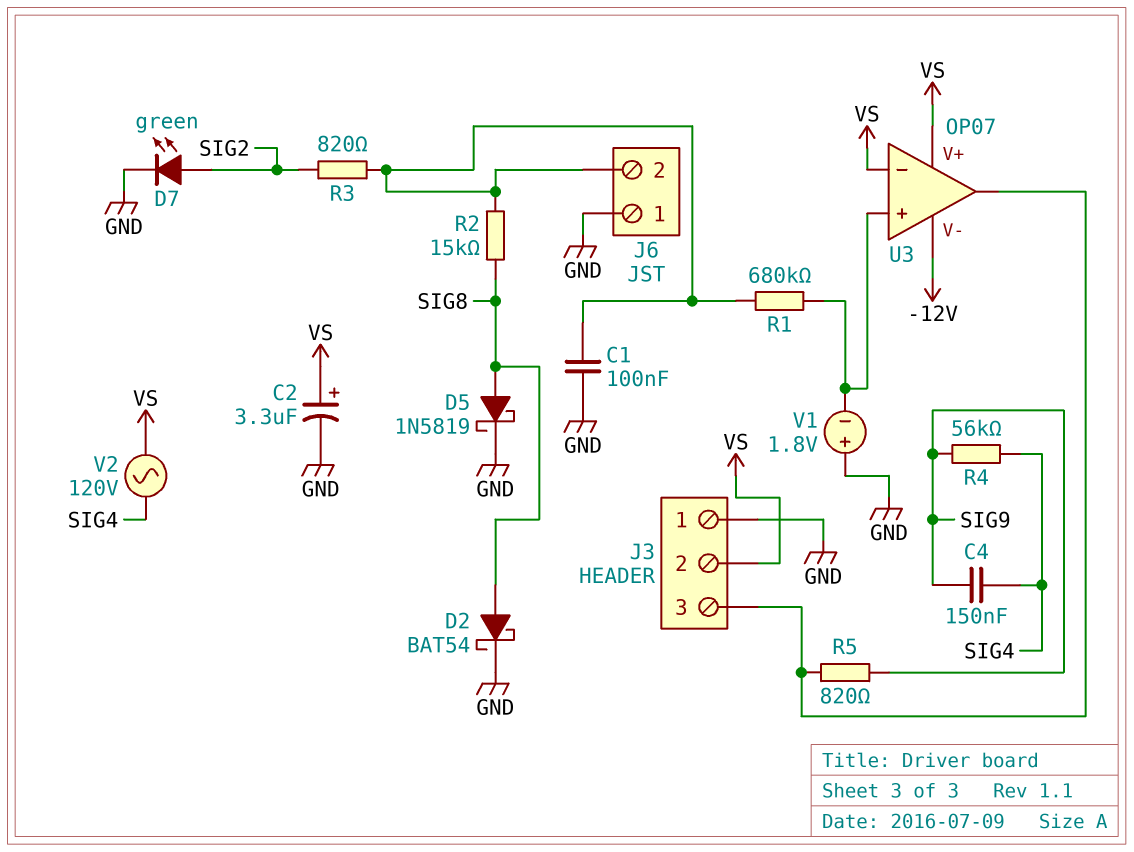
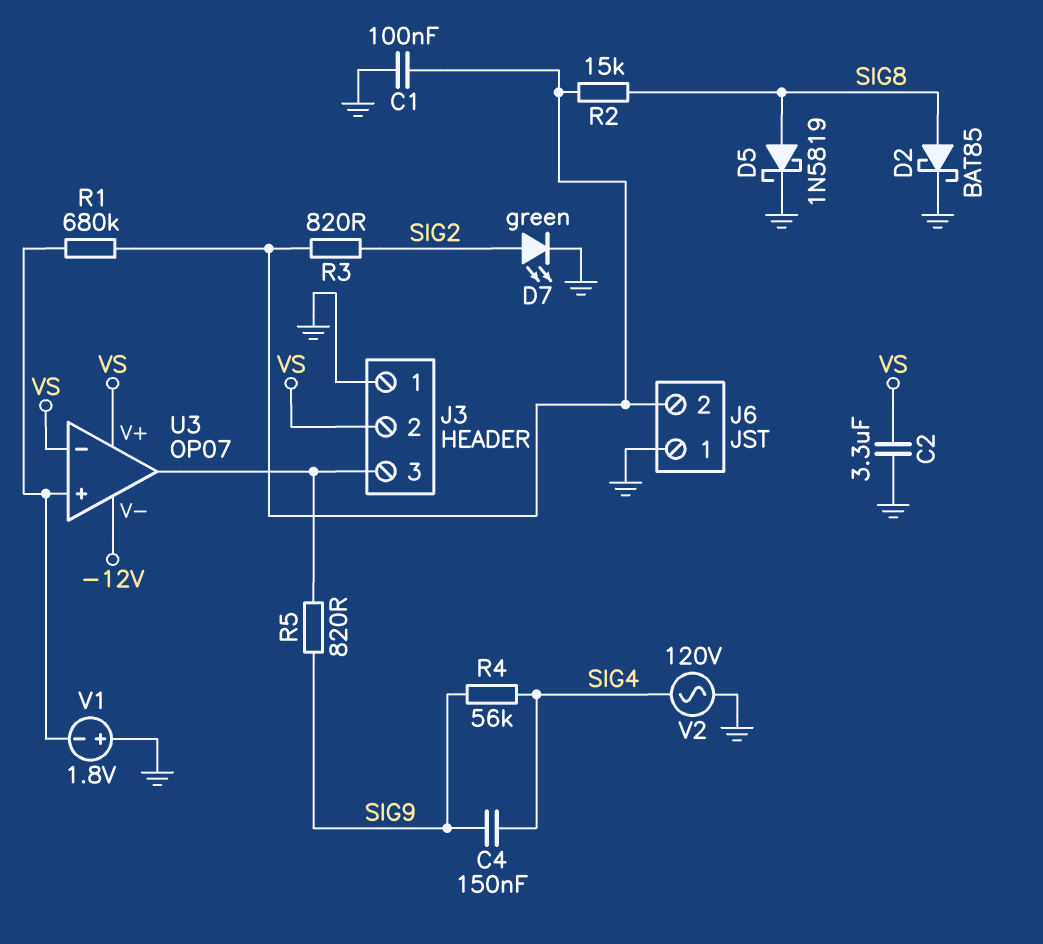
C2: 3.3uF (plus VS, minus GND) -> 3.3uF (GND, VS)
D2: schottky BAT54 (A SIG8, K GND) -> schottky BAT85 (A SIG8, K GND)
V2: AC 120V (SIG4, VS) -> AC 120V (GND, SIG4)

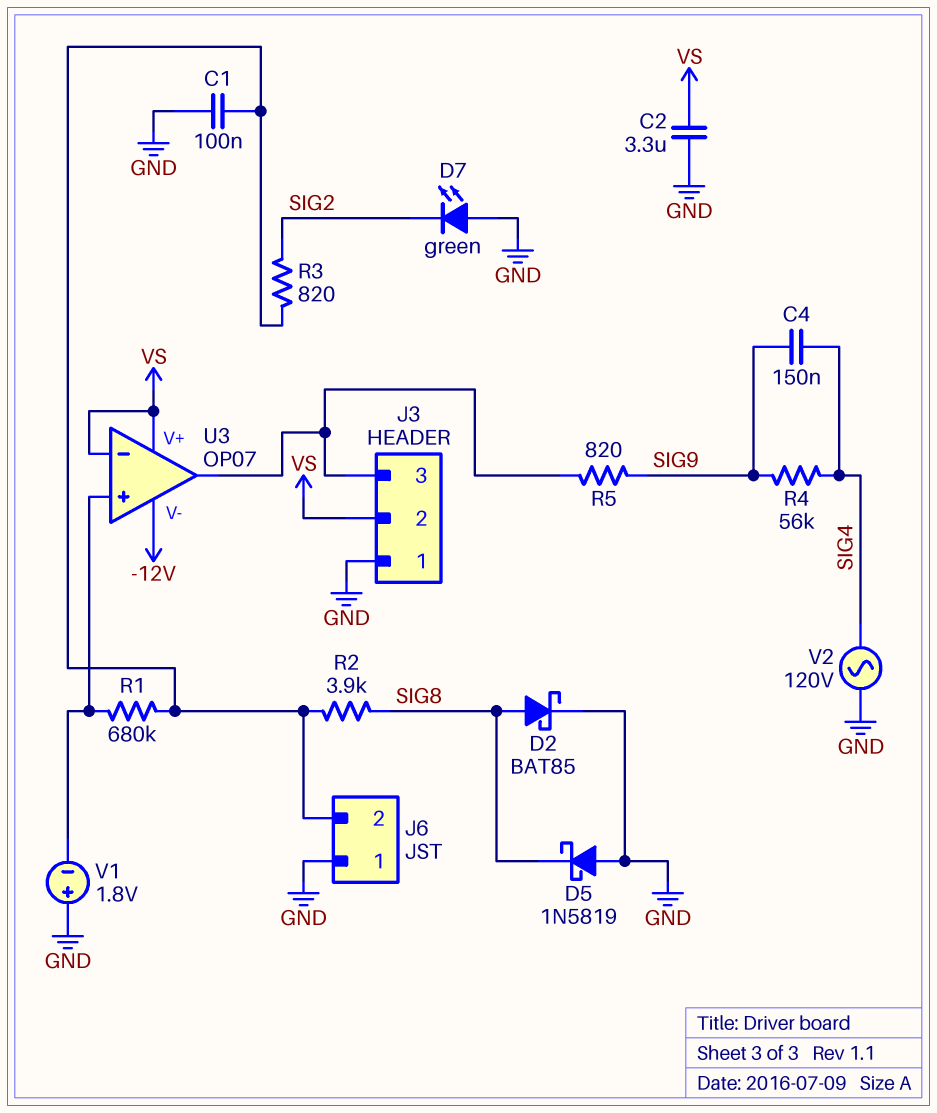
D5: schottky 1N5819 (A SIG8, K GND) -> schottky 1N5819 (A GND, K SIG8)
D7: LED green (A SIG2, K GND) -> LED green (A GND, K SIG2)
R2: 15k (J6/2, SIG8) -> 3.9k (J6/2, SIG8)

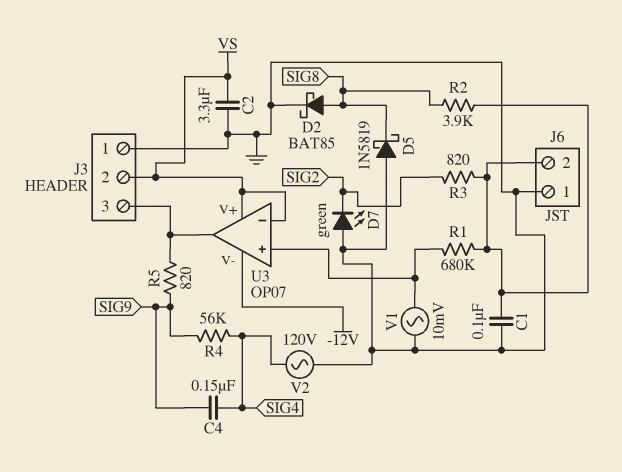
V1: 1.8V (plus GND, minus U3/in+) -> AC 10mV (GND, U3/in+)

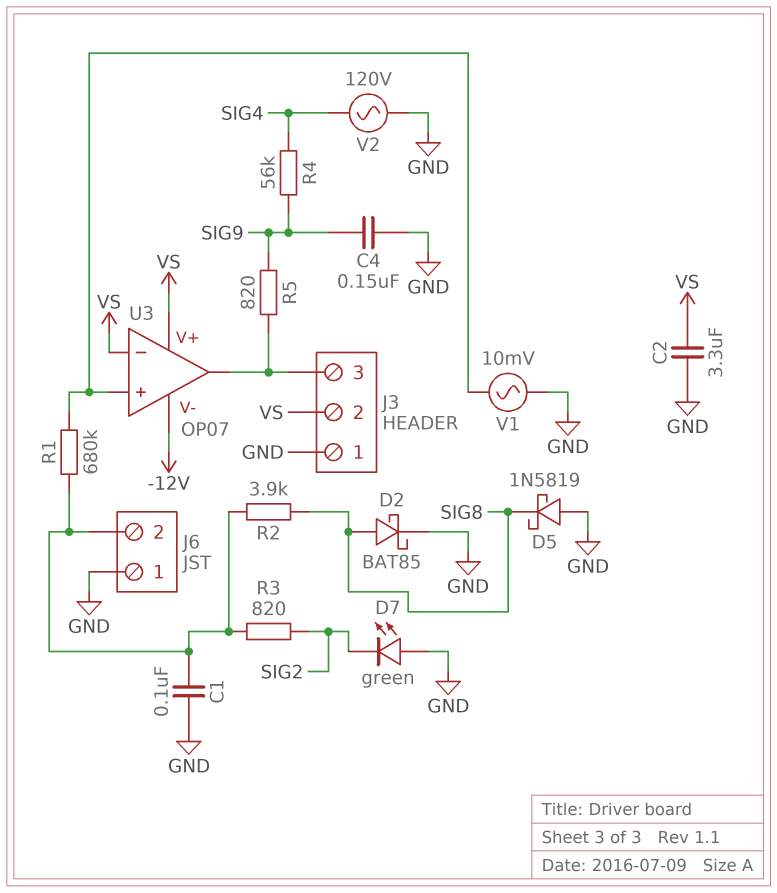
C4: 150nF (SIG4, SIG9) -> 150nF (GND, SIG9)

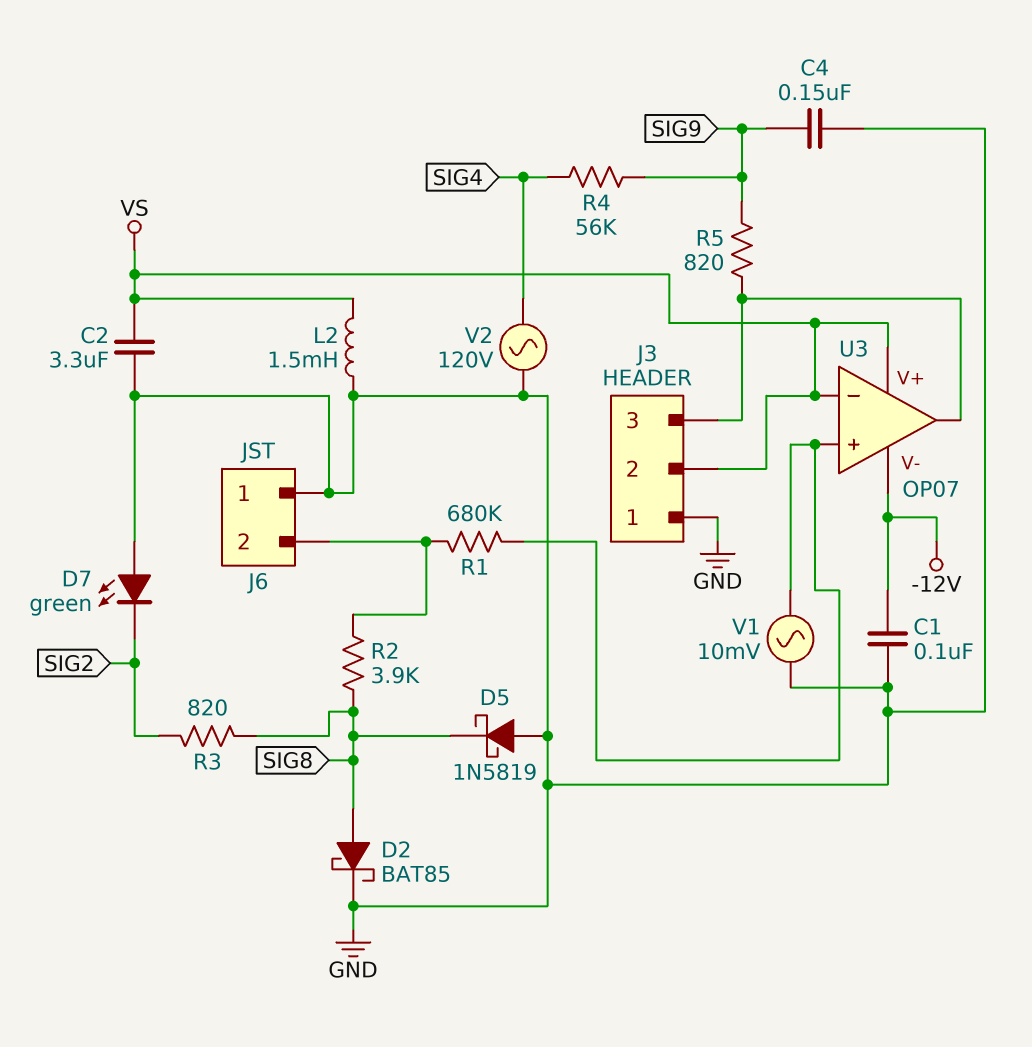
C1: 100nF (GND, J6/2) -> 100nF (-12V, GND)
L2: none -> 1.5mH (GND, VS)
R3: 820 (J6/2, SIG2) -> 820 (SIG2, SIG8)

